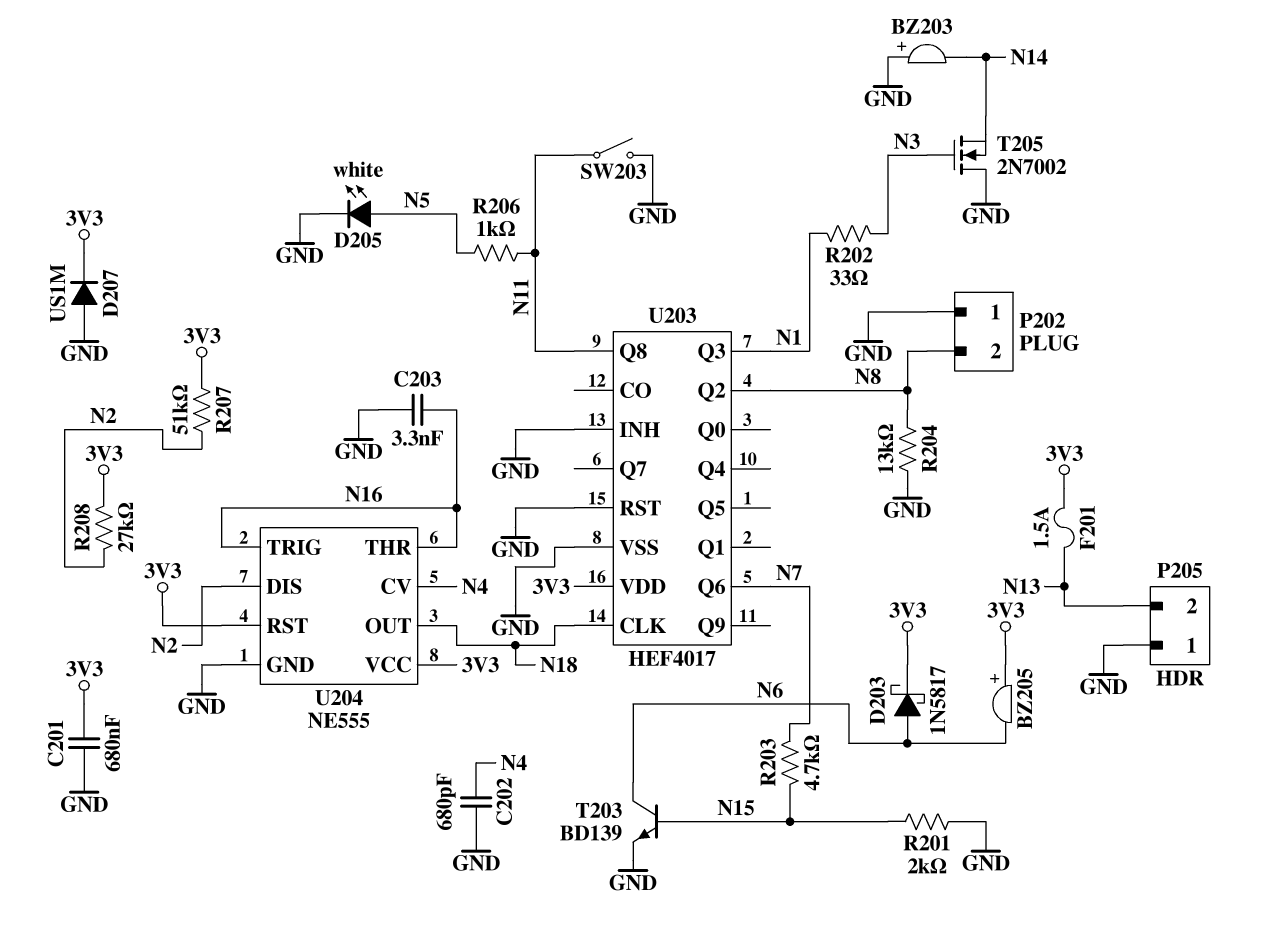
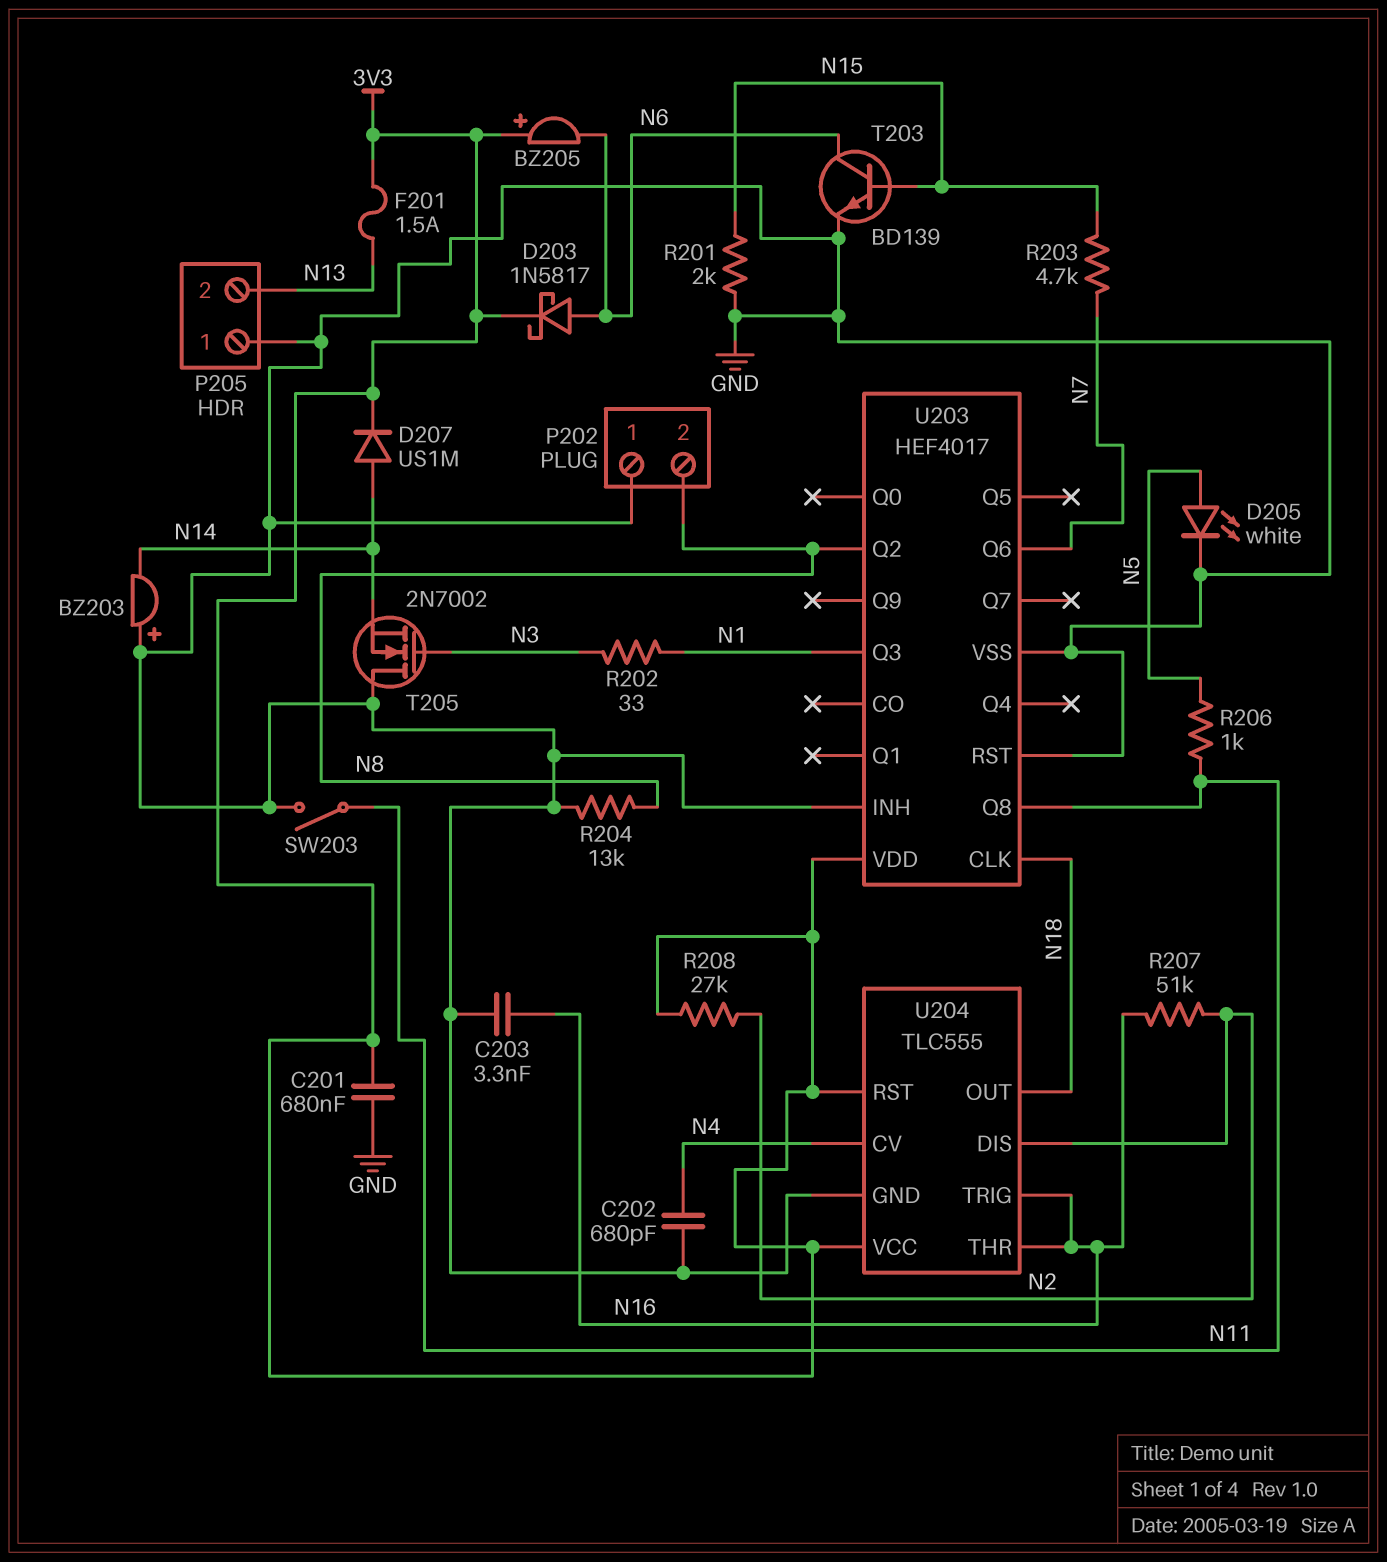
D207: diode US1M (A GND, K 3V3) -> diode US1M (A N14, K 3V3)
R207: 51k (3V3, N2) -> 51k (N2, N16)
U204: NE555 -> TLC555

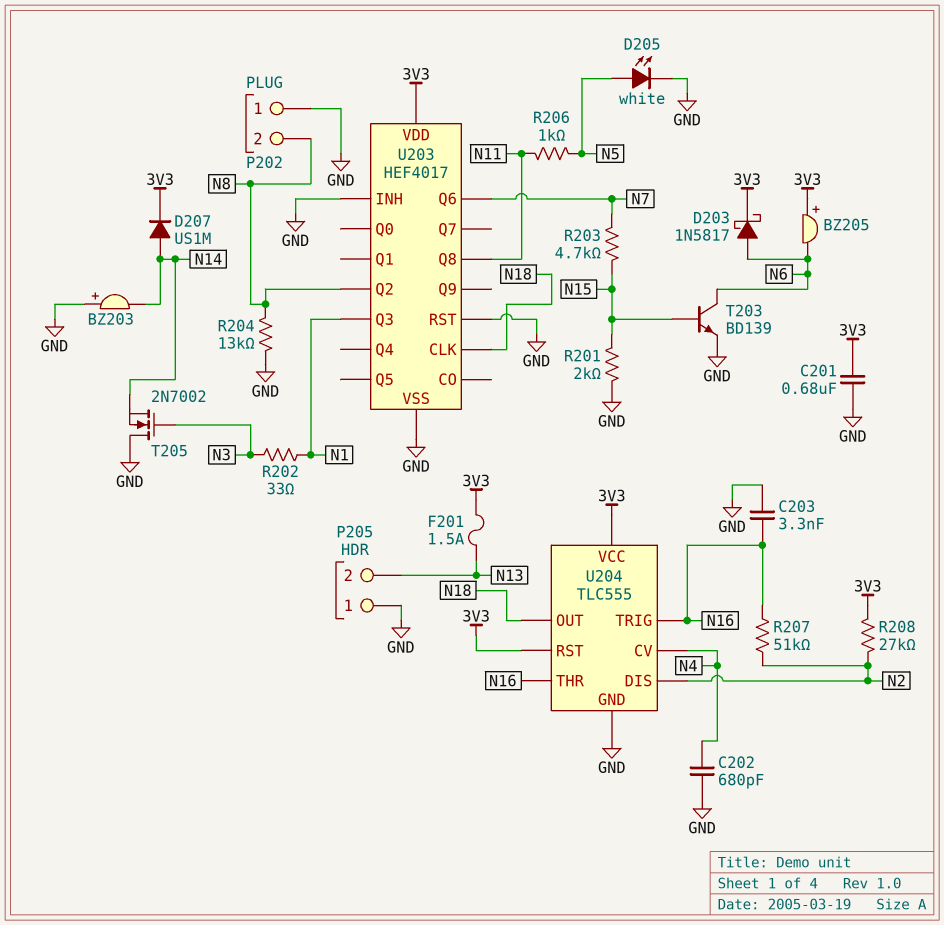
SW203: switch (GND, N11) -> none

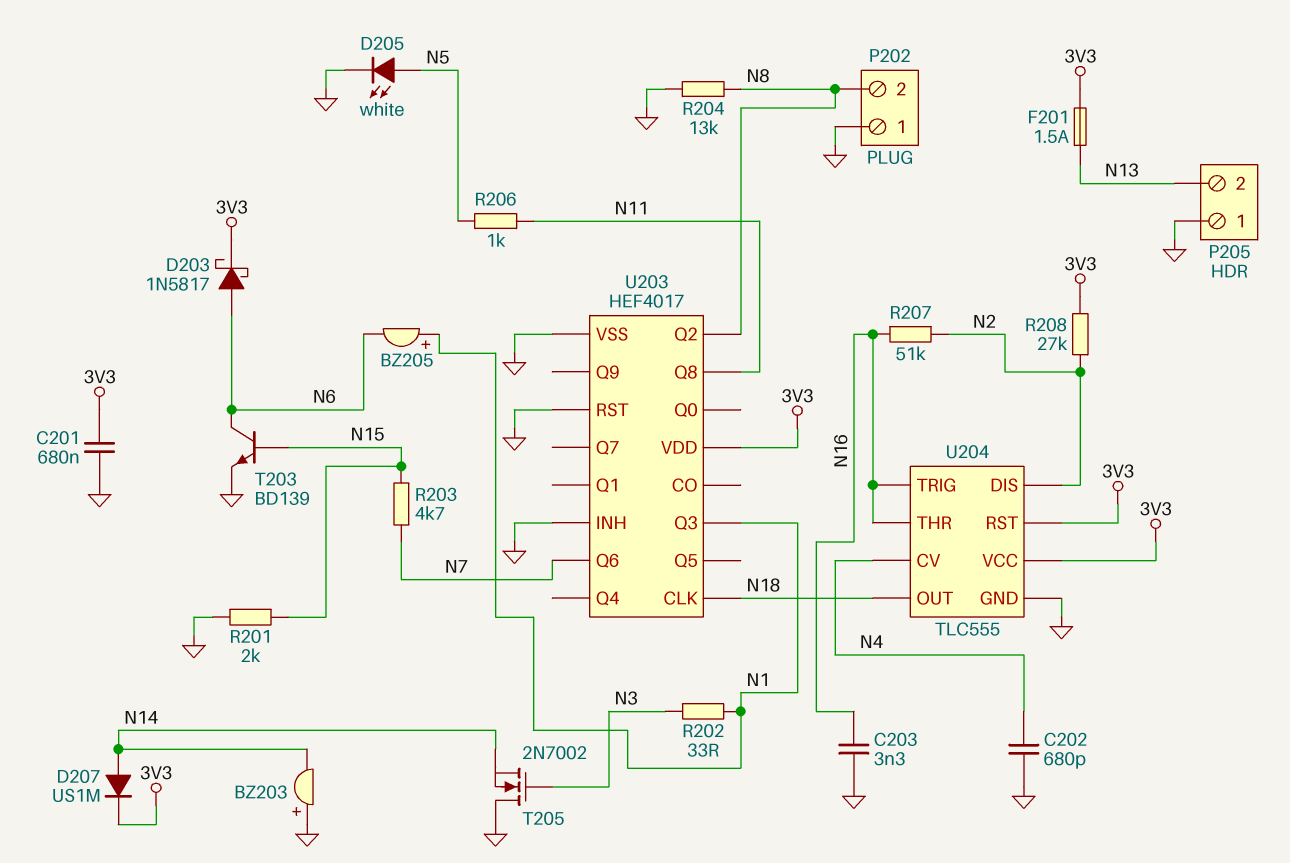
BZ205: buzzer (plus 3V3, minus N6) -> buzzer (plus N1, minus N6)

